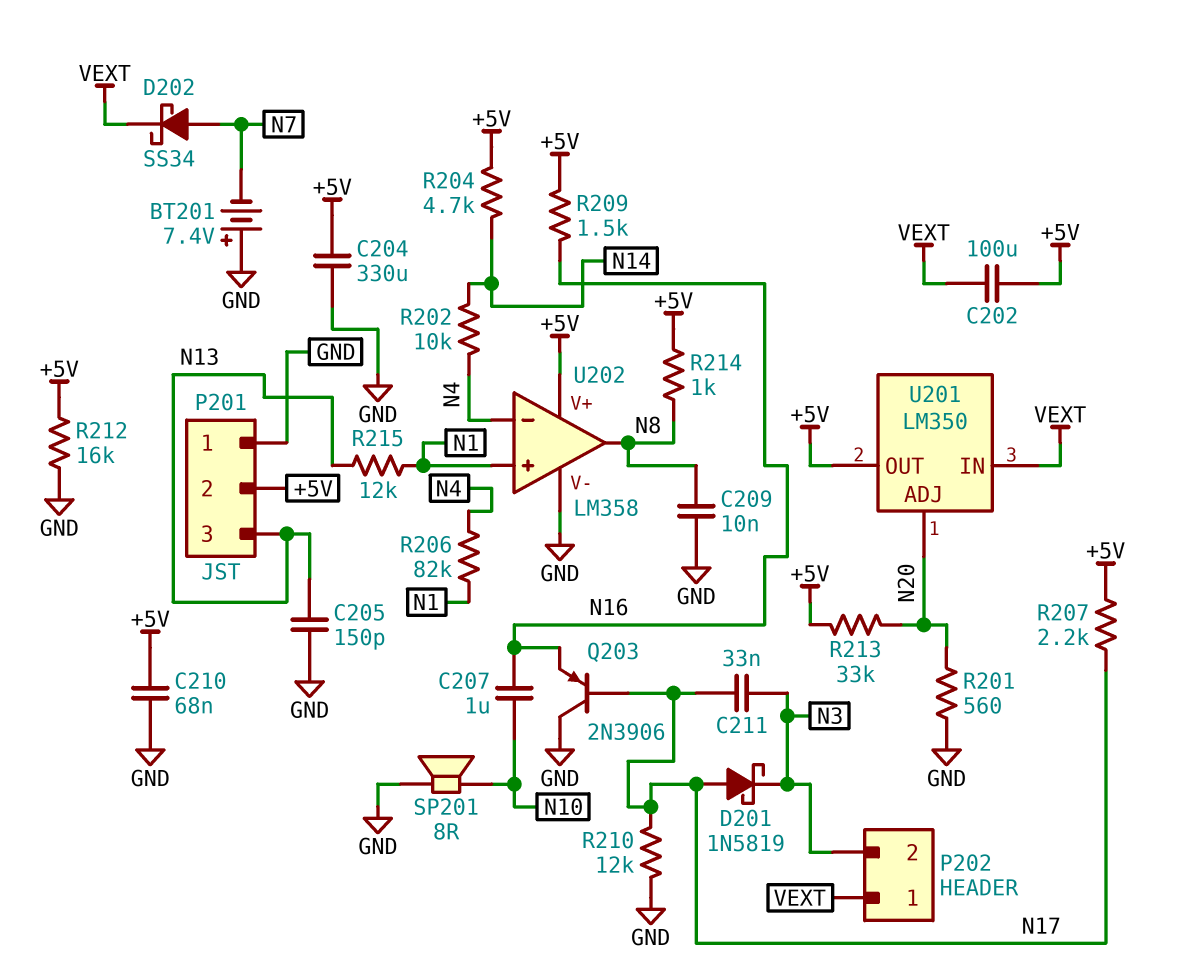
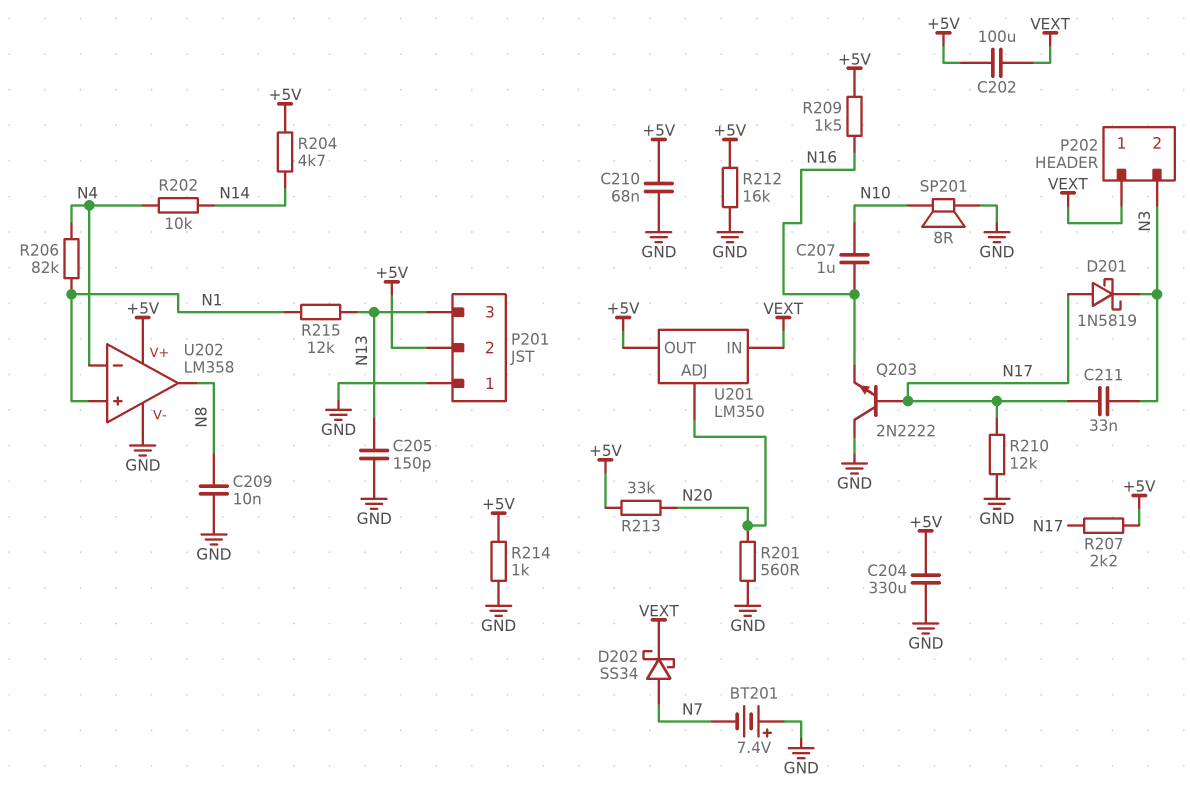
Q203: PNP 2N3906 (B N17, C GND, E N16) -> NPN 2N2222 (B N17, C GND, E N16)
R214: 1k (+5V, N8) -> 1k (+5V, GND)

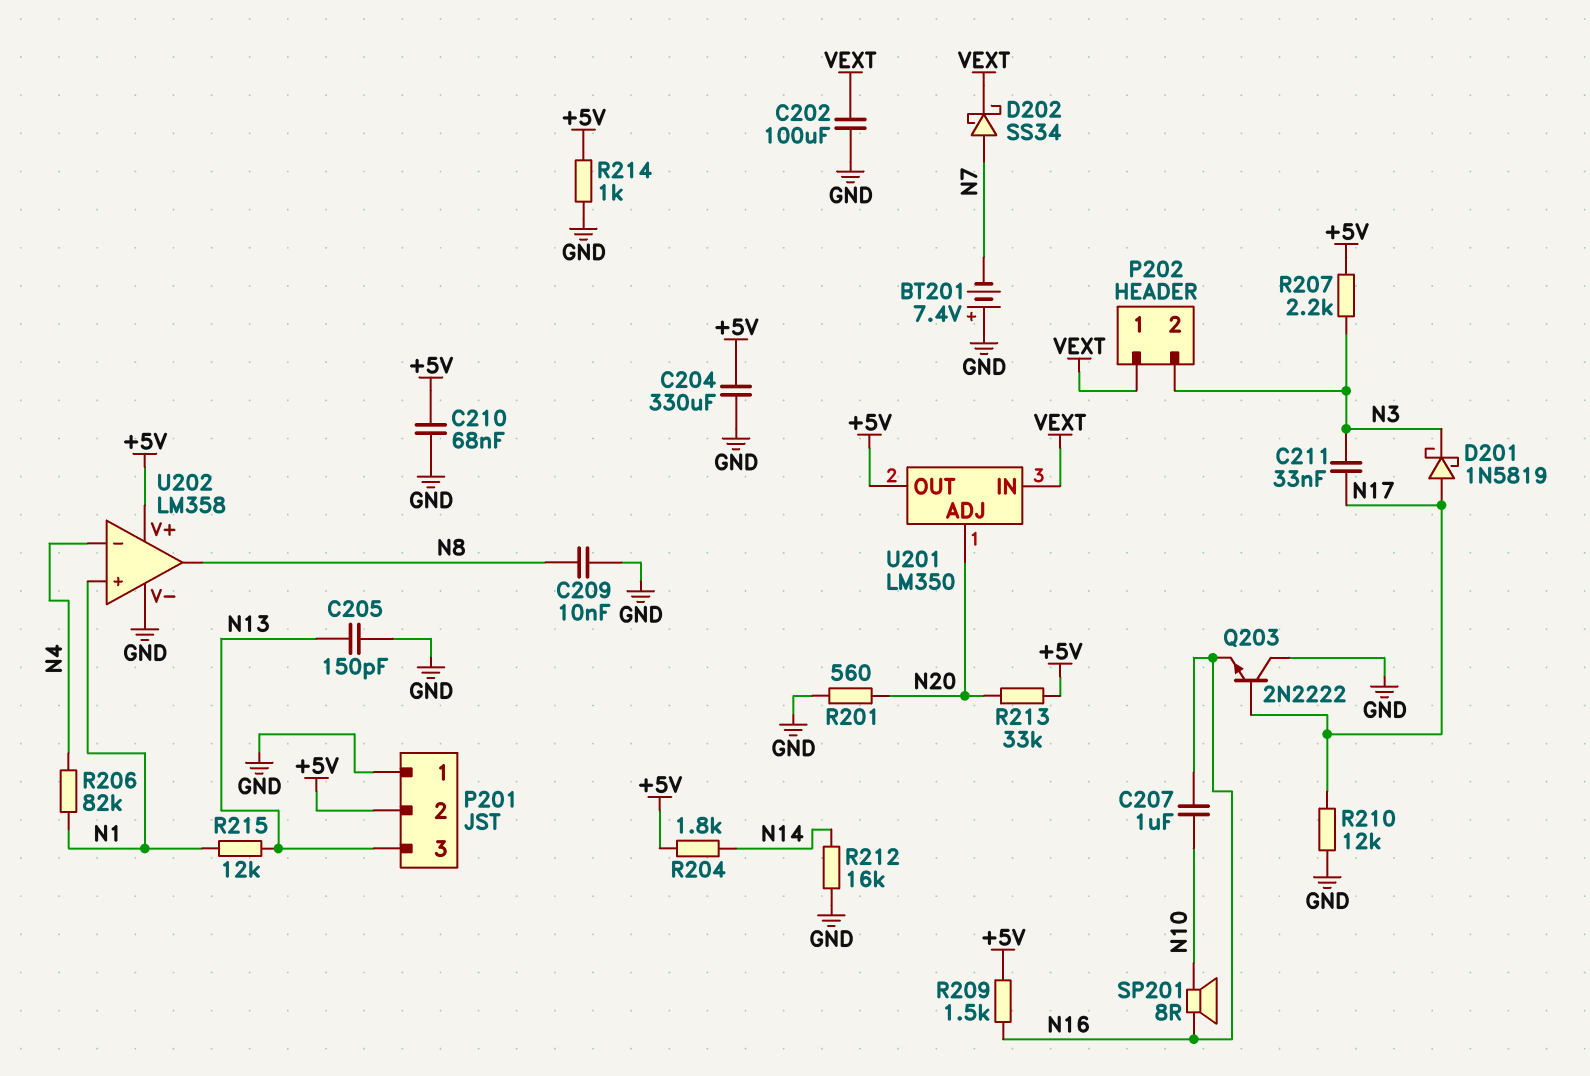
C202: 100uF (+5V, VEXT) -> 100uF (GND, VEXT)
R202: 10k (N4, N14) -> none
R204: 4.7k (+5V, N14) -> 1.8k (+5V, N14)
R207: 2.2k (+5V, N17) -> 2.2k (+5V, N3)
R212: 16k (+5V, GND) -> 16k (GND, N14)
SP201: speaker 8R (GND, N10) -> speaker 8R (N10, N16)

